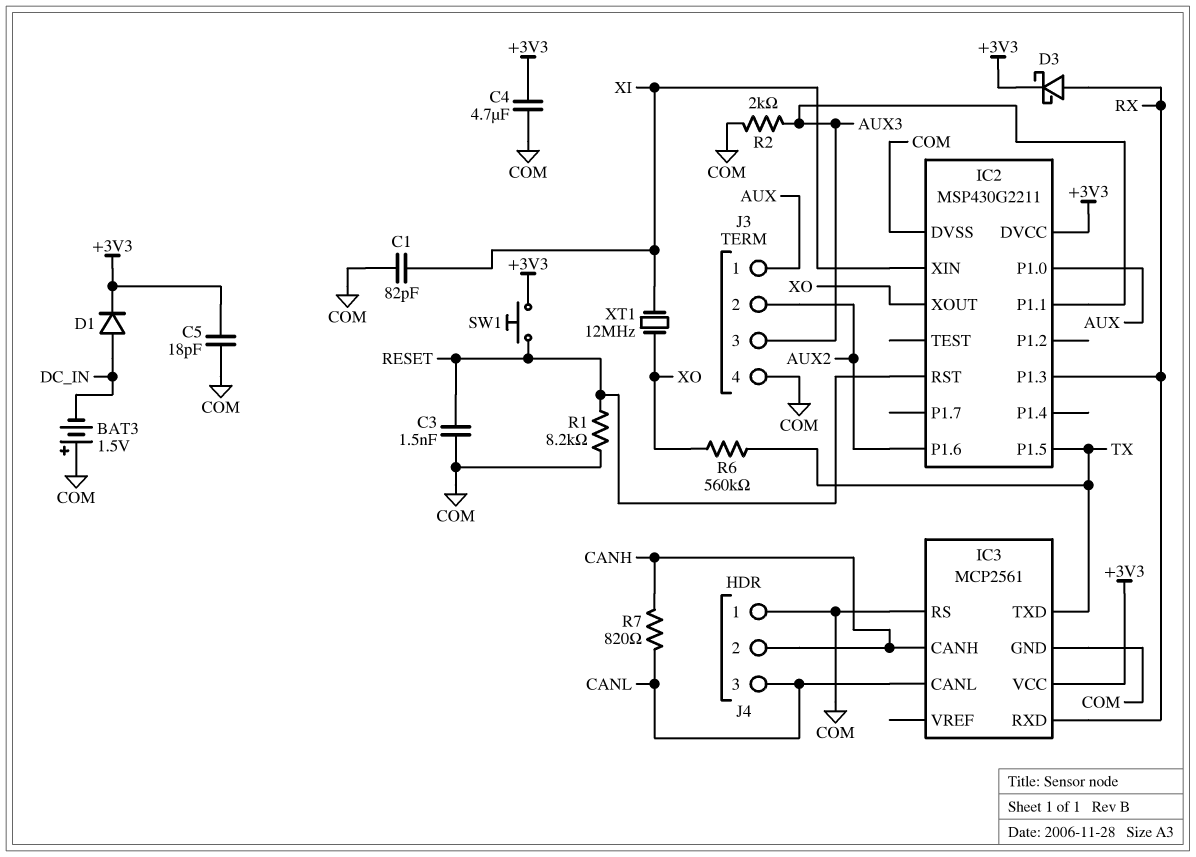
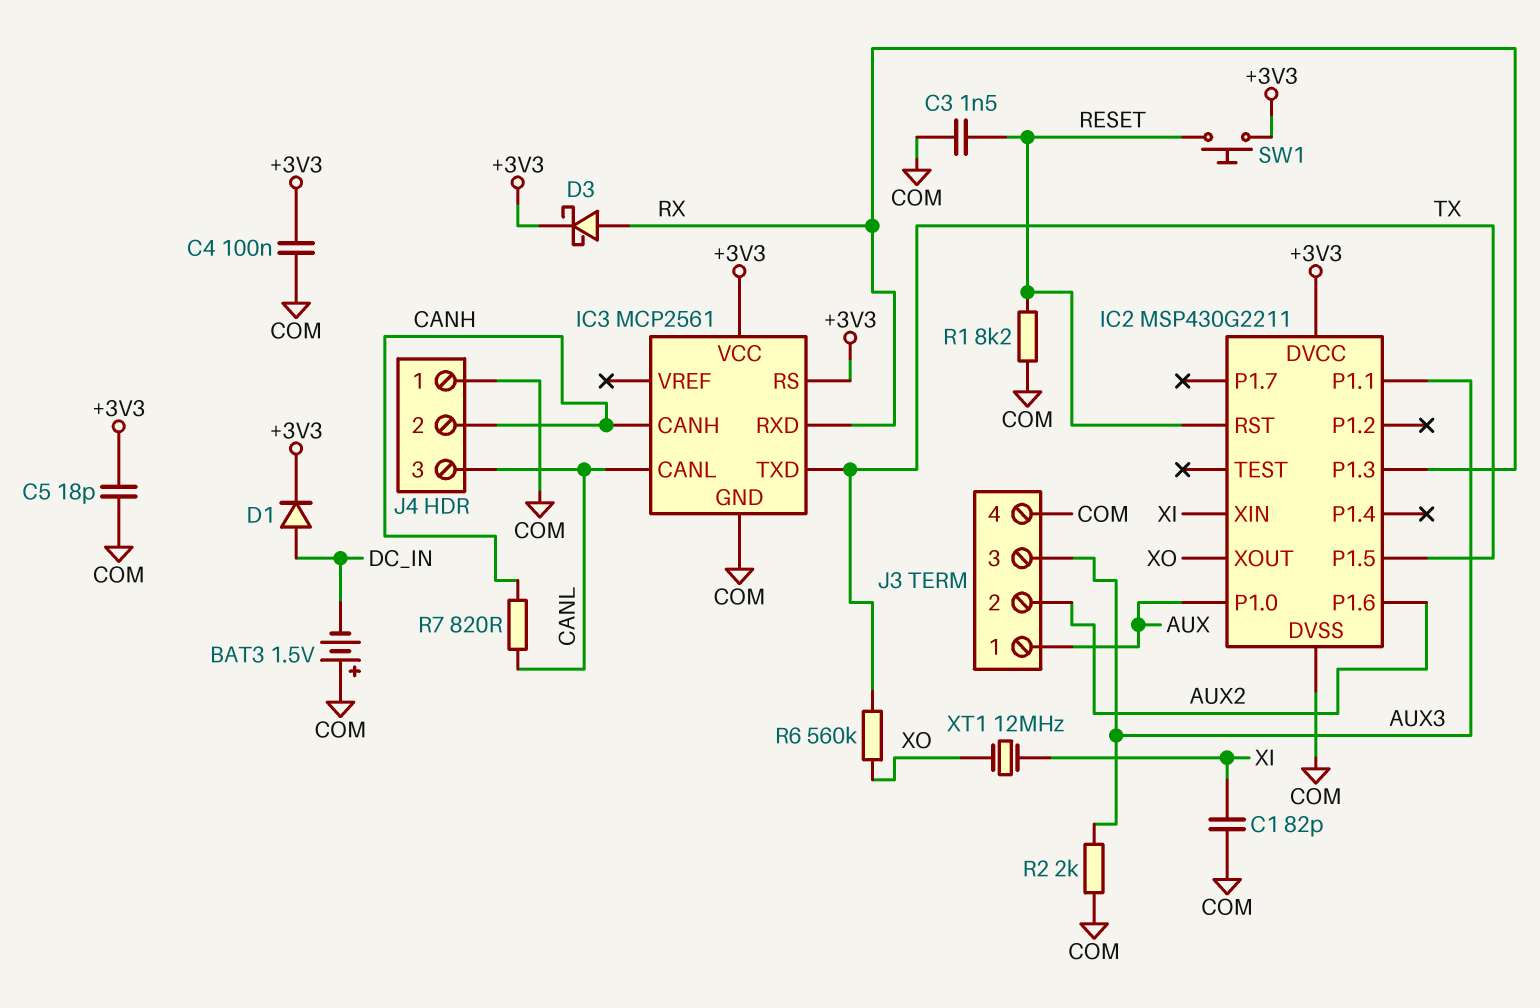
C4: 4.7uF (+3V3, COM) -> 100nF (+3V3, COM)
IC3 pin RS: COM -> +3V3

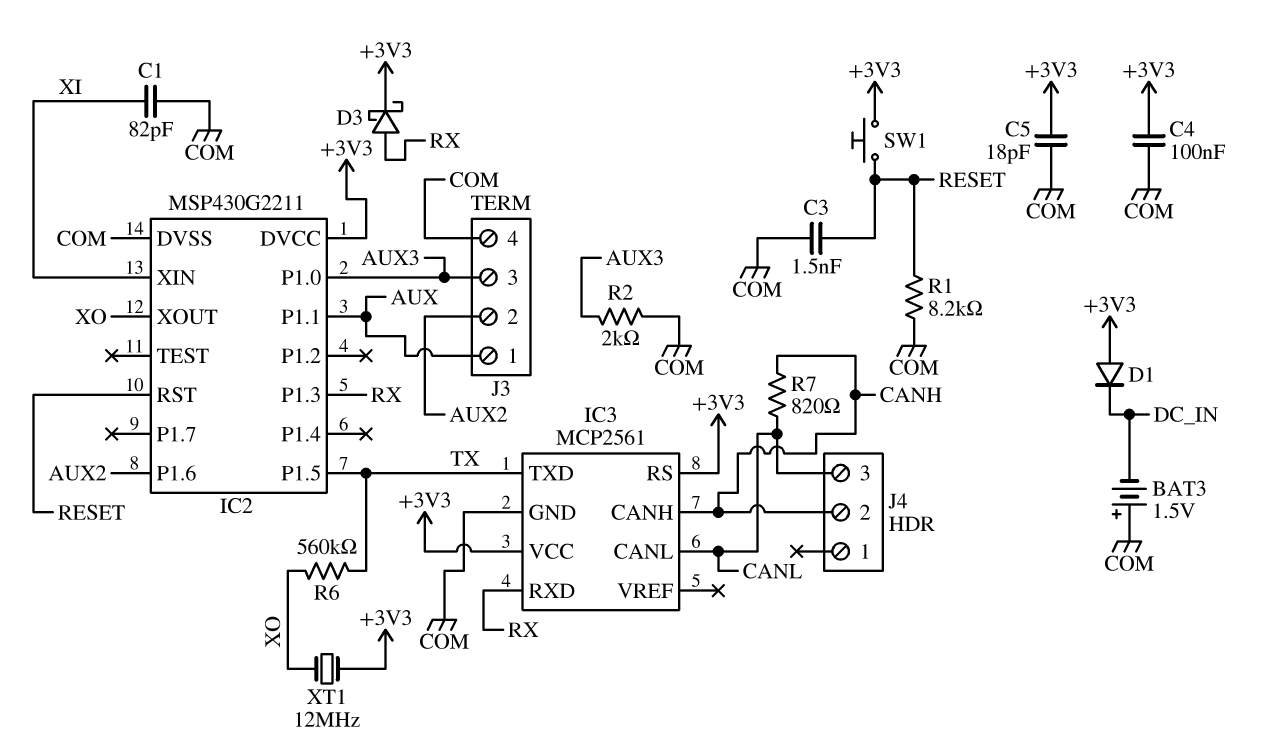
D1: diode (A DC_IN, K +3V3) -> diode (A +3V3, K DC_IN)
IC2 pin P1.0: AUX -> AUX3
IC2 pin P1.1: AUX3 -> AUX
J4 pin 1: COM -> none
XT1: 12MHz (XI, XO) -> 12MHz (+3V3, XO)

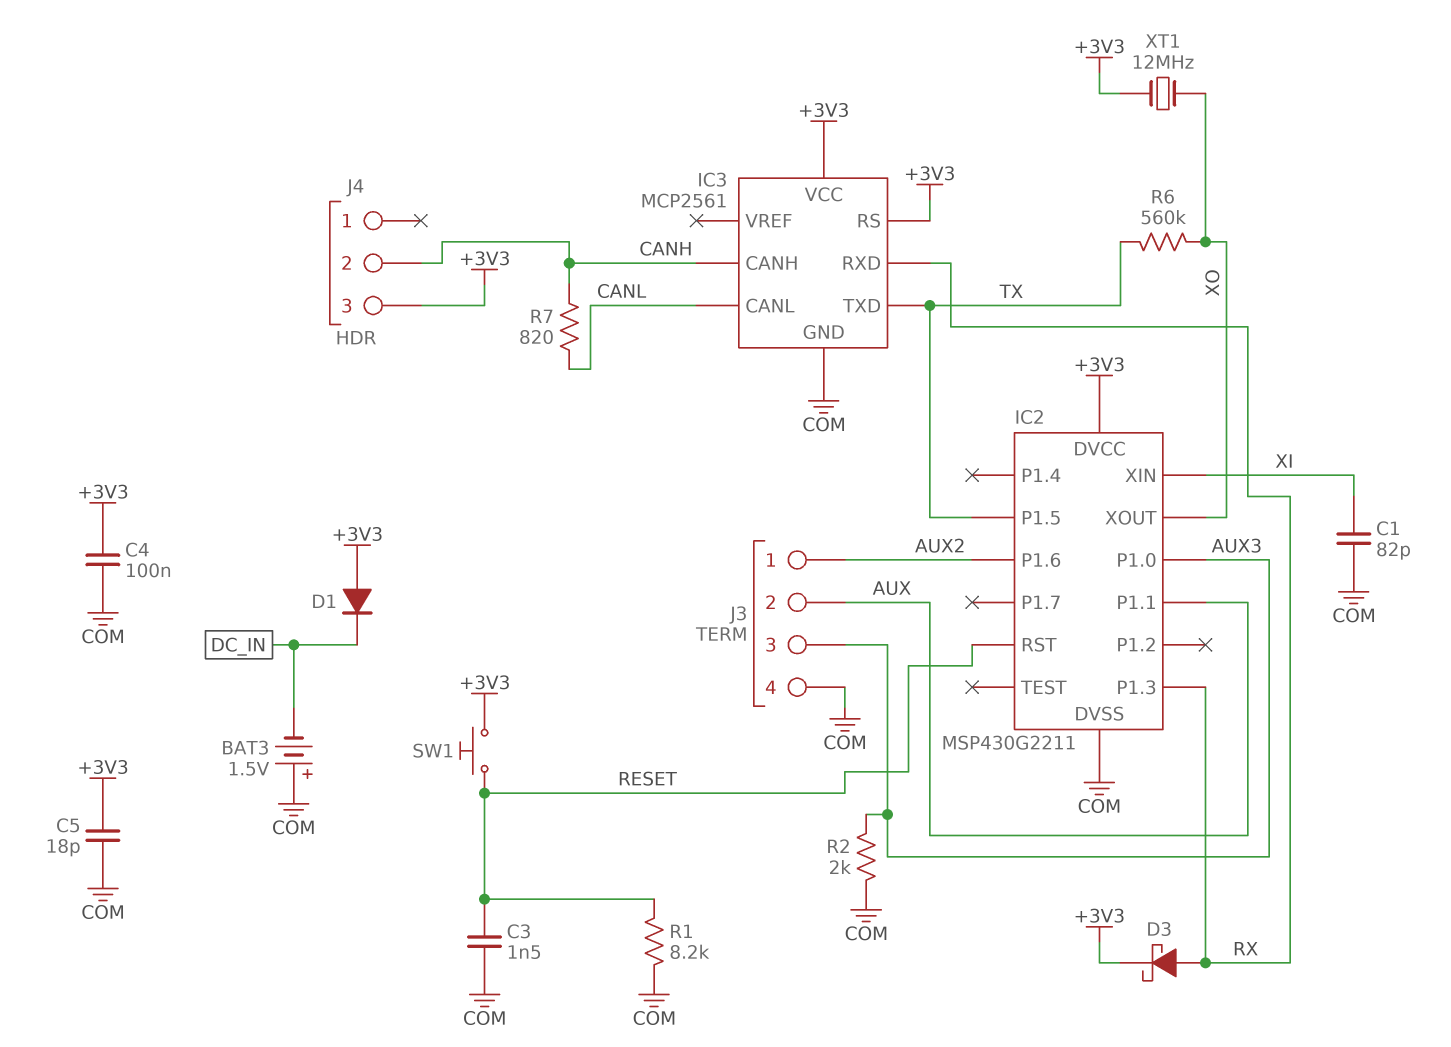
J3 pin 1: AUX -> AUX2
J3 pin 2: AUX2 -> AUX
J4 pin 3: CANL -> +3V3

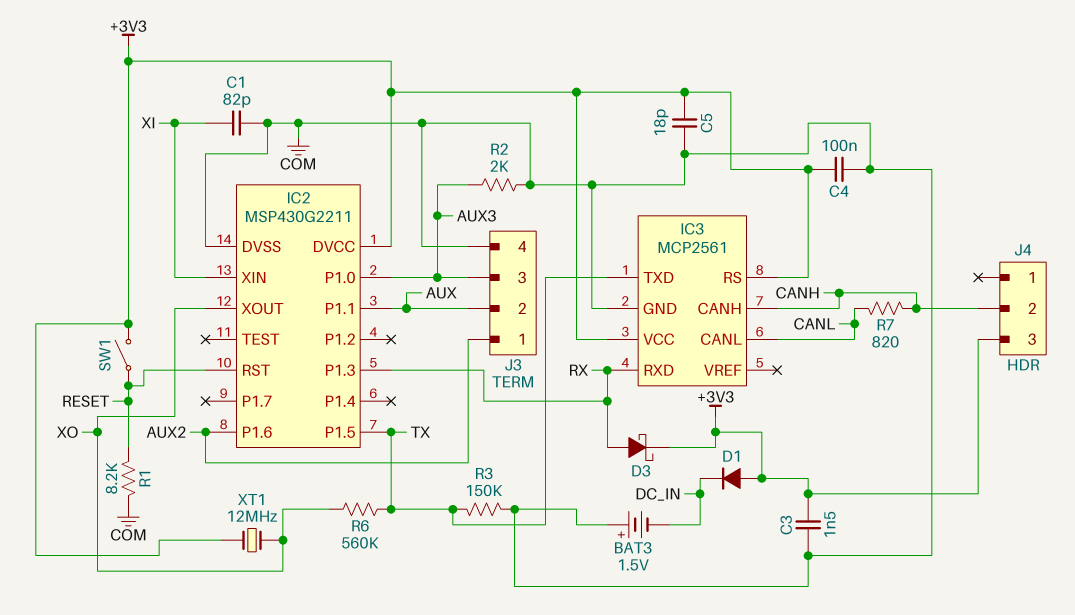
C3: 1.5nF (COM, RESET) -> 1.5nF (+3V3, COM)
R3: none -> 150k (COM, TX)
SW1: button (+3V3, RESET) -> switch (+3V3, RESET)

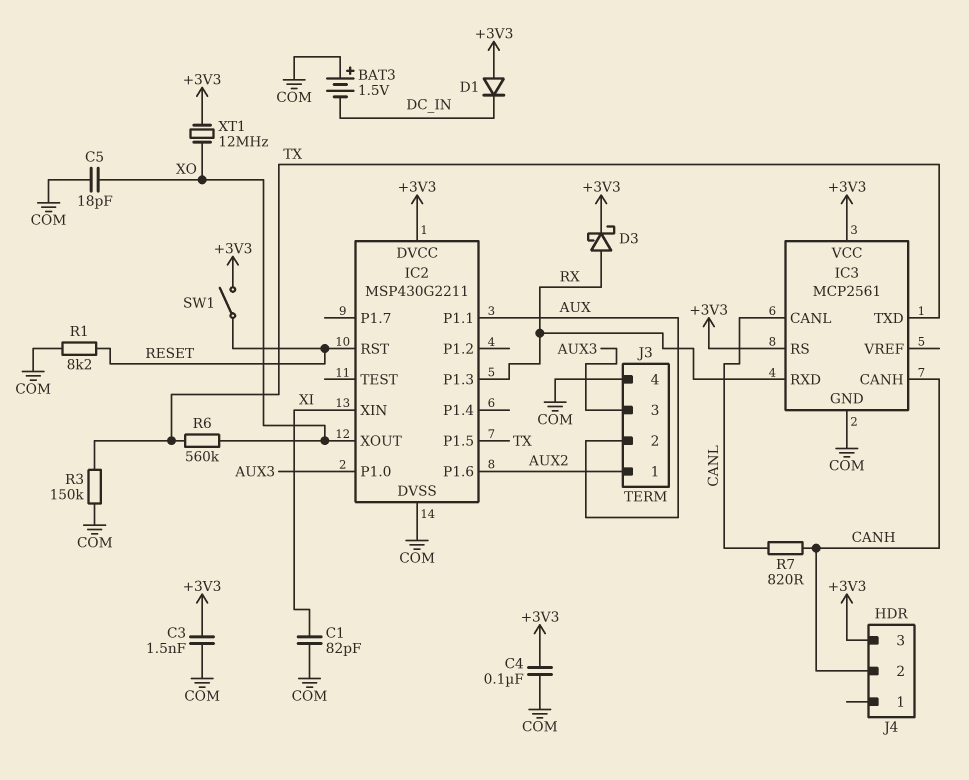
C5: 18pF (+3V3, COM) -> 18pF (COM, XO)
R2: 2k (AUX3, COM) -> none

